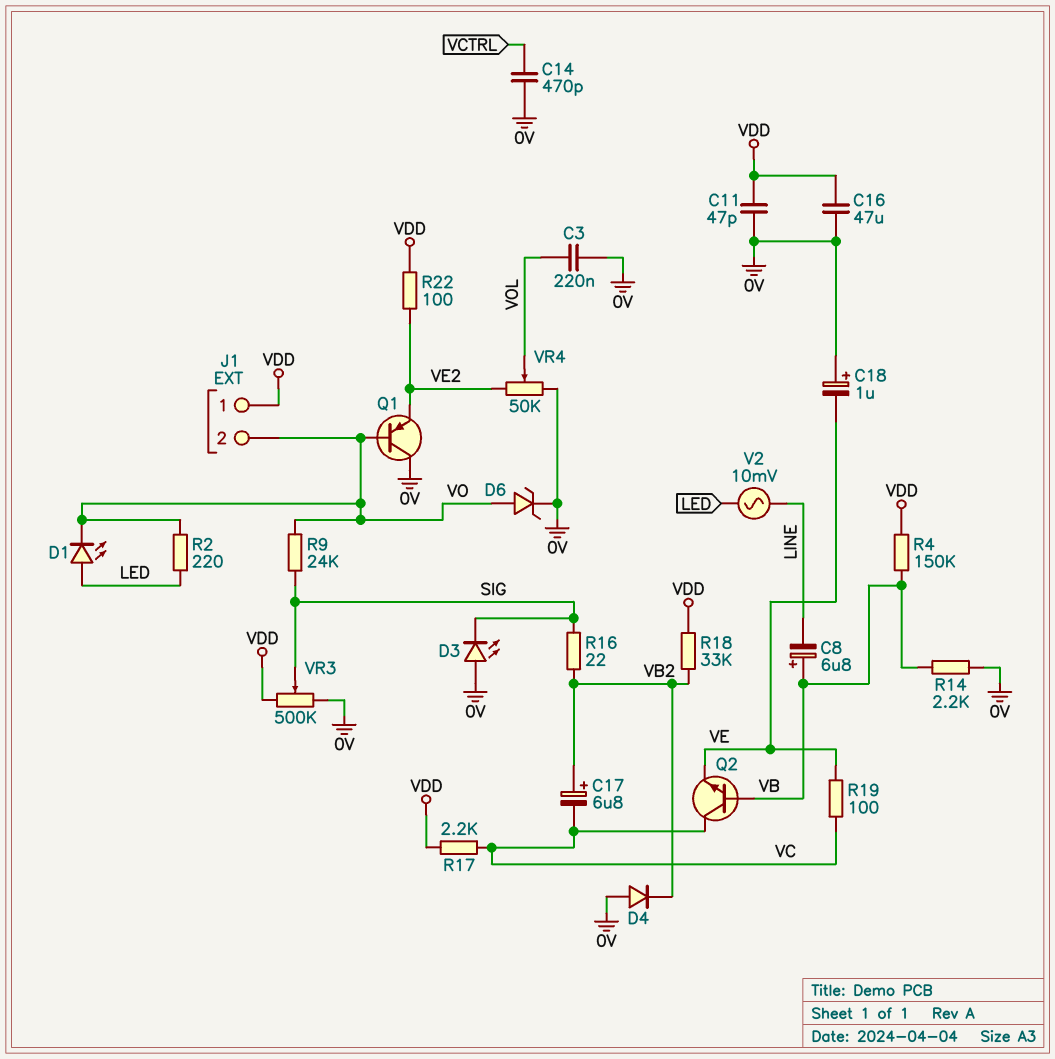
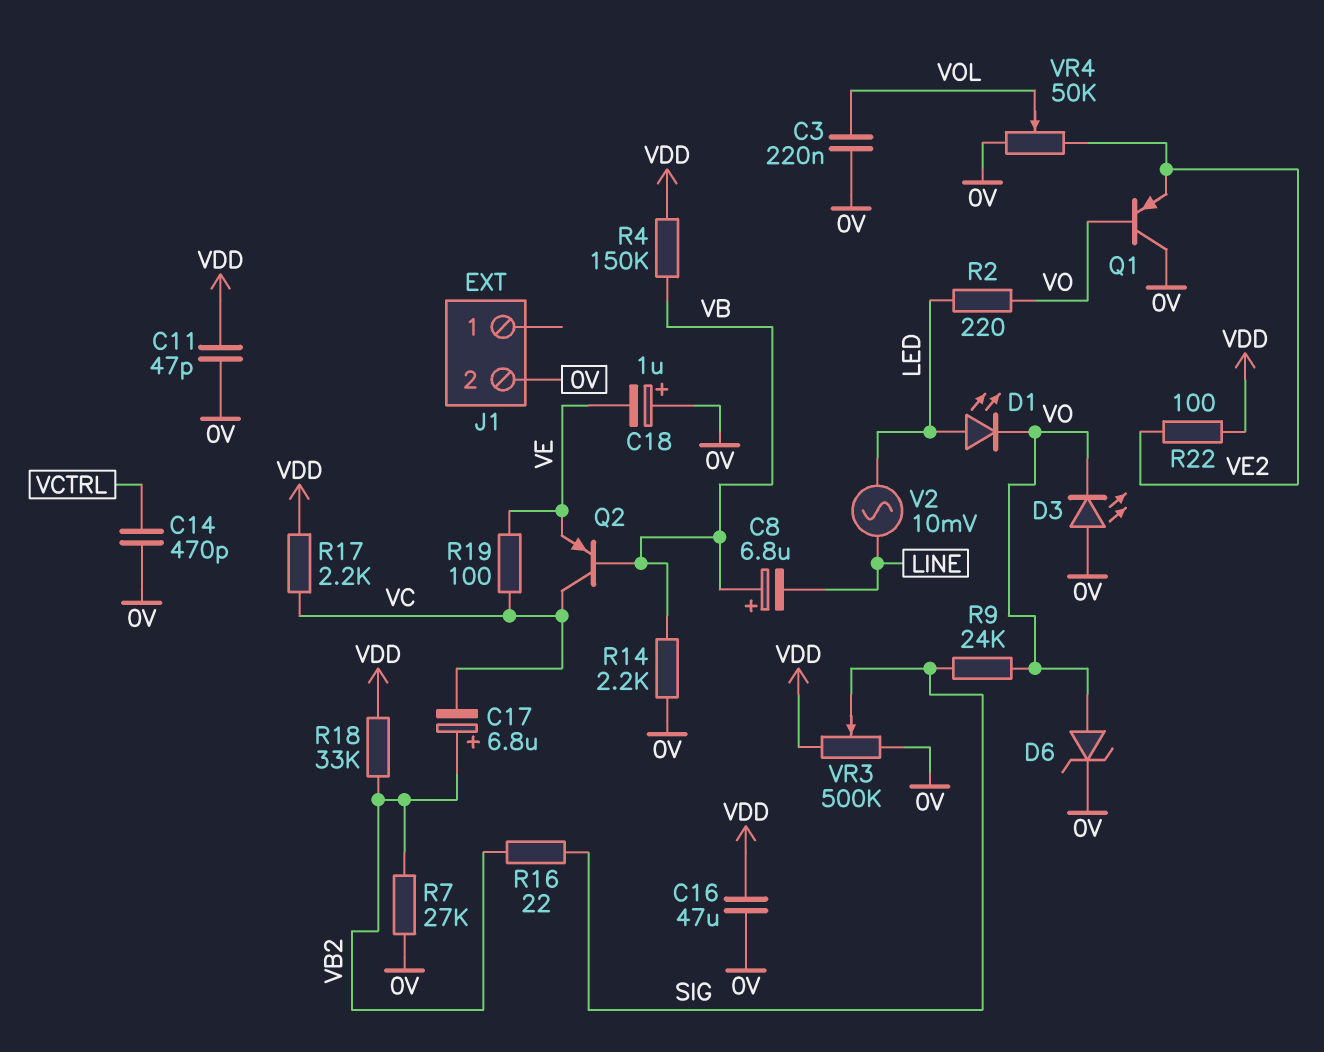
D3: LED (A 0V, K SIG) -> LED (A 0V, K VO)
D4: diode (A 0V, K VB2) -> none
J1 pin 1: VDD -> none
J1 pin 2: VO -> 0V
Q2: NPN (B VB, C VC, E VE) -> PNP (B VB, C VC, E VE)
R7: none -> 27k (0V, VB2)

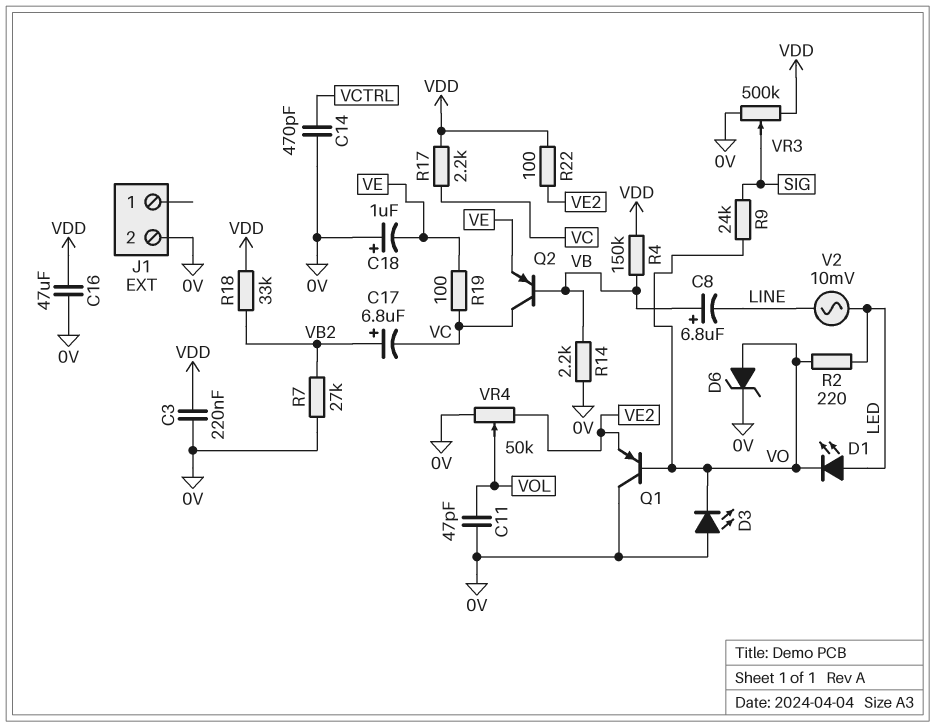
C3: 220nF (0V, VOL) -> 220nF (0V, VDD)
C11: 47pF (0V, VDD) -> 47pF (0V, VOL)
R16: 22 (SIG, VB2) -> none

